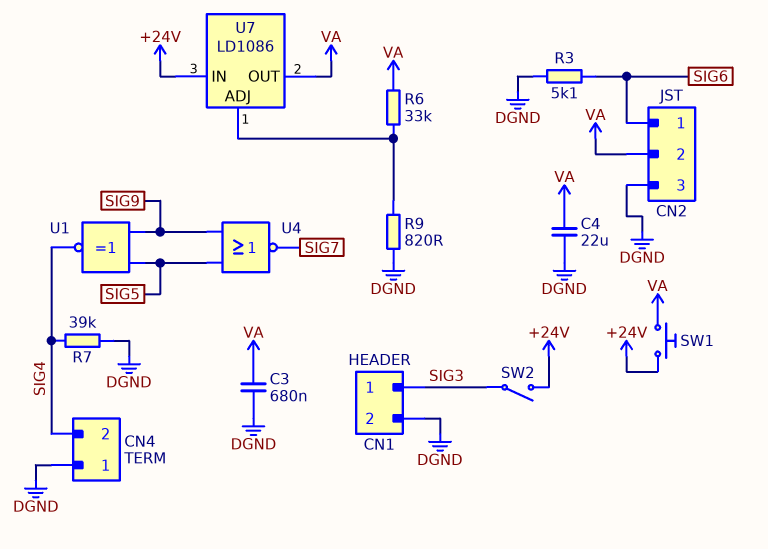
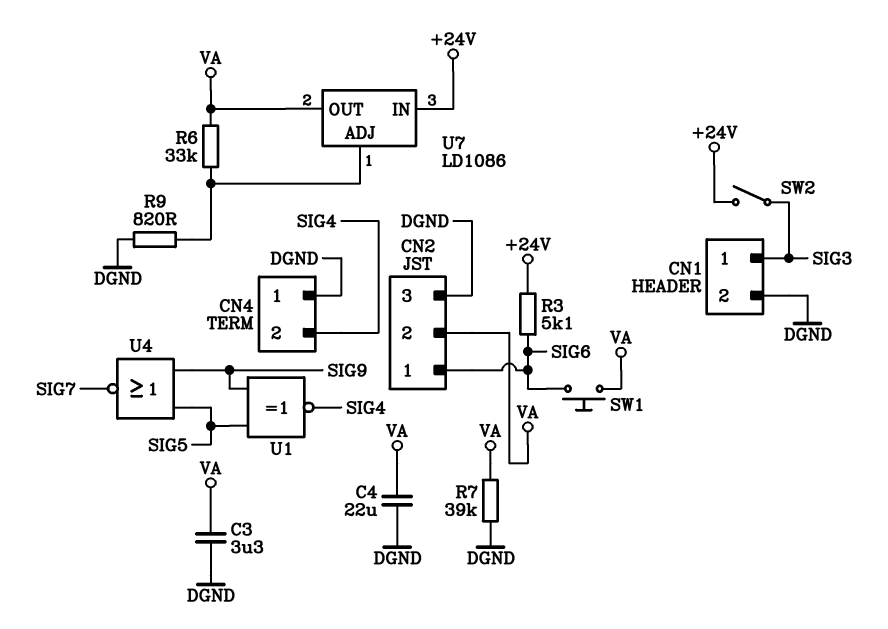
C3: 680nF (DGND, VA) -> 3.3uF (DGND, VA)
R3: 5.1k (DGND, SIG6) -> 5.1k (+24V, SIG6)
R7: 39k (DGND, SIG4) -> 39k (DGND, VA)
SW1: button (+24V, VA) -> button (SIG6, VA)

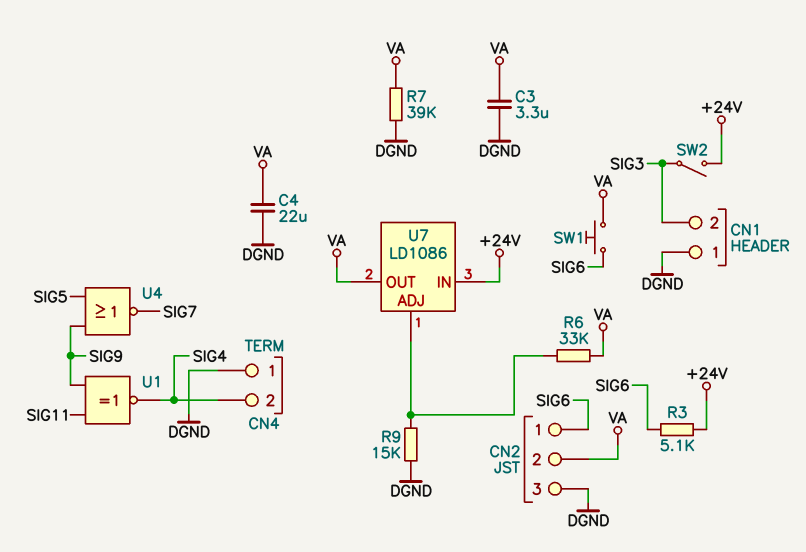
CN1 pin 1: SIG3 -> DGND
CN1 pin 2: DGND -> SIG3
R9: 820 (DGND, U7/ADJ) -> 15k (DGND, U7/ADJ)
U1: XNOR (in SIG5, in SIG9, out SIG4) -> XNOR (in SIG9, in SIG11, out SIG4)

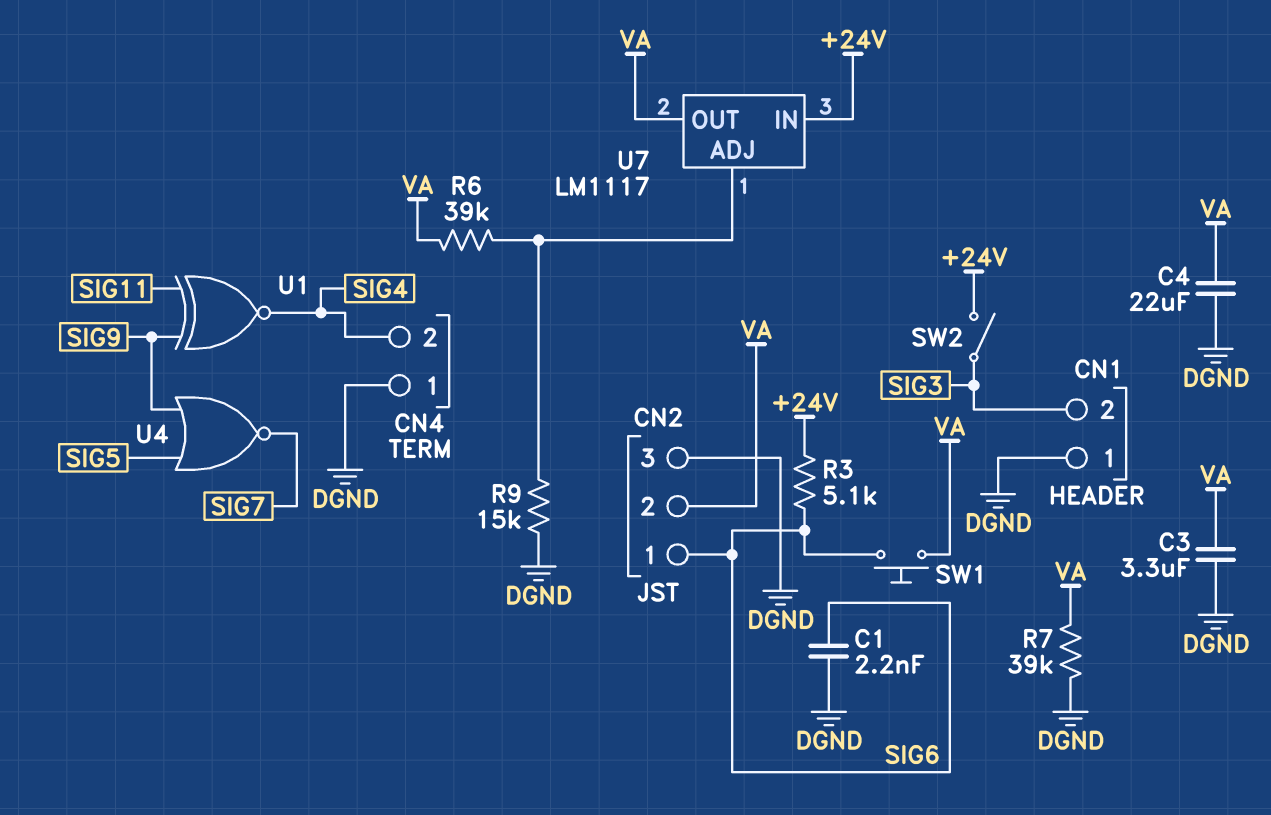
C1: none -> 2.2nF (DGND, SIG6)
R6: 33k (U7/ADJ, VA) -> 39k (U7/ADJ, VA)
U7: LD1086 -> LM1117

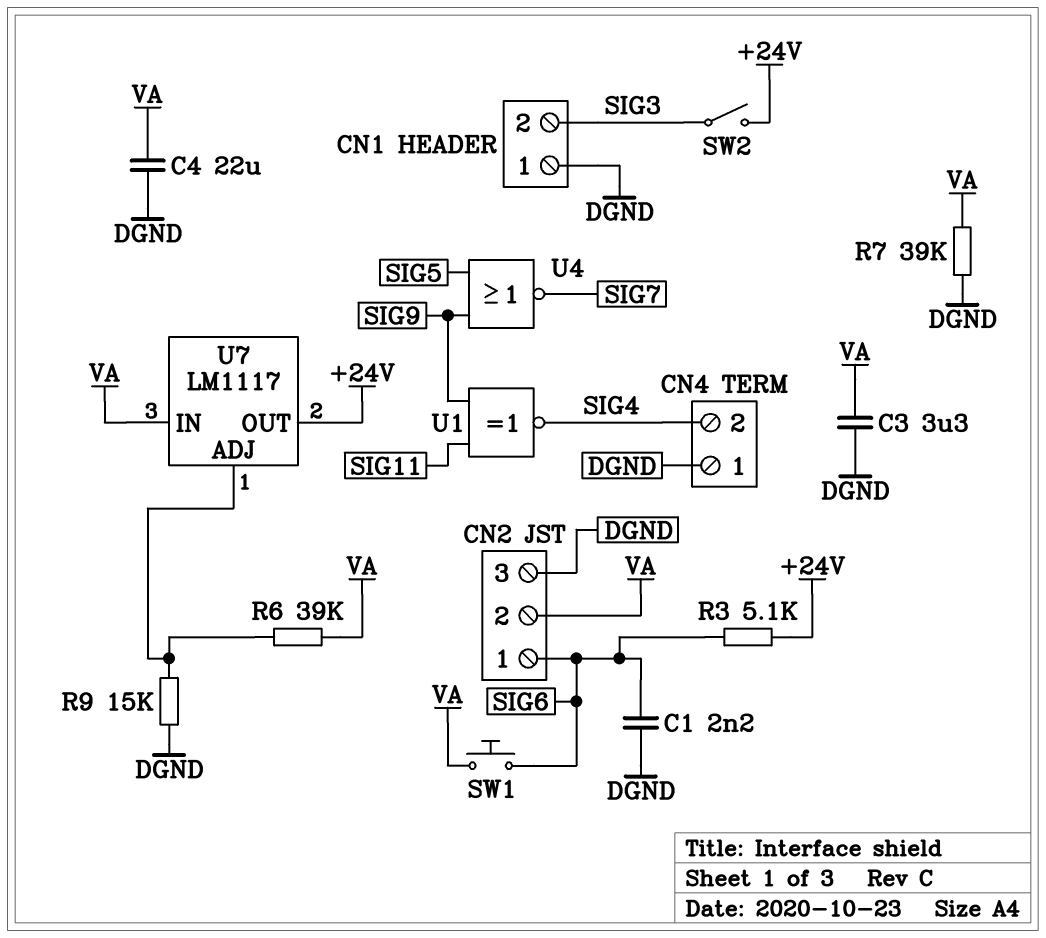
U7 pin IN: +24V -> VA
U7 pin OUT: VA -> +24V

